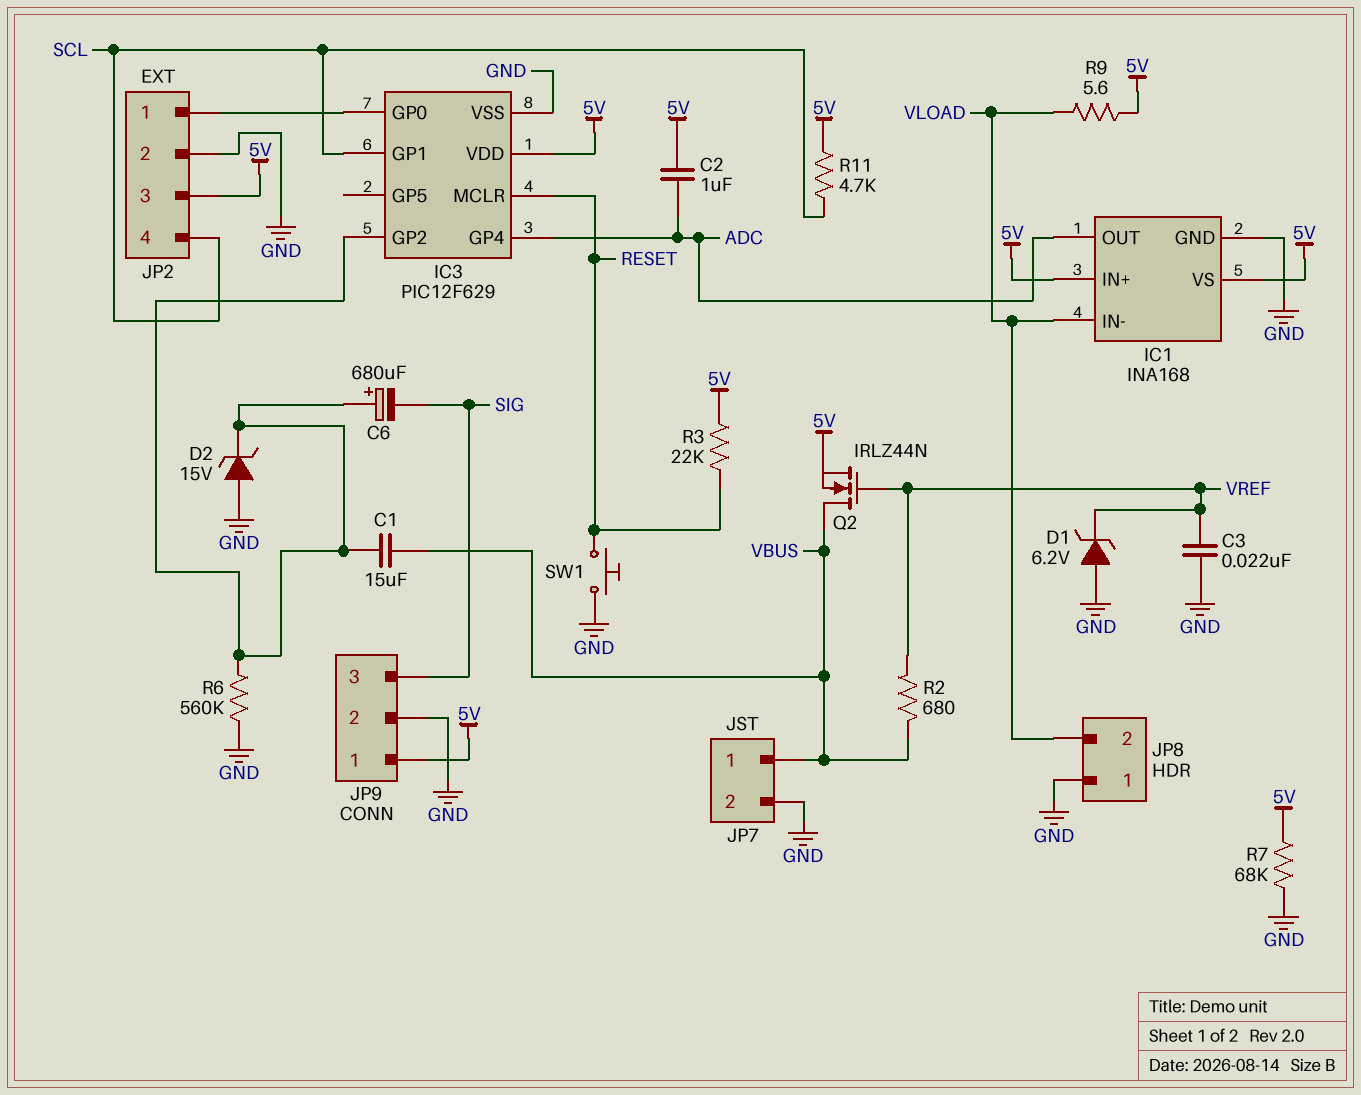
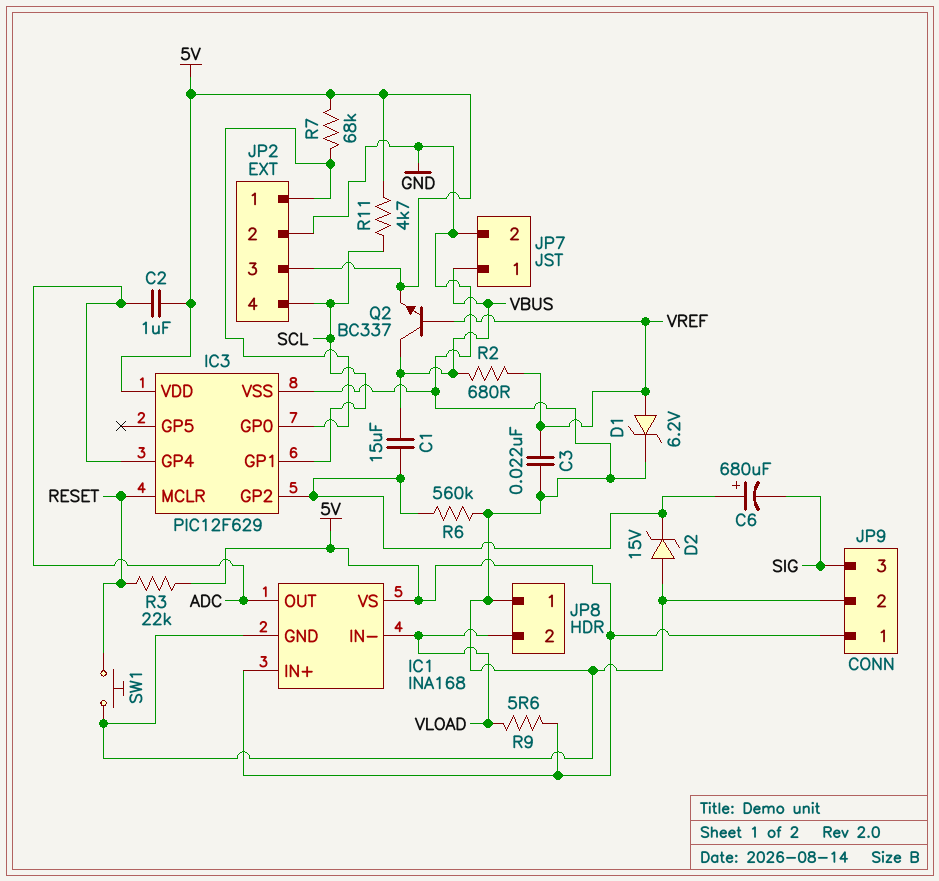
D1: zener 6.2V (A GND, K VREF) -> zener 6.2V (A VREF, K GND)
Q2: NMOS IRLZ44N (G VREF, D VBUS, S 5V) -> NPN BC337 (B VREF, C VBUS, E 5V)
R7: 68k (5V, GND) -> 68k (5V, IC3/GP0)

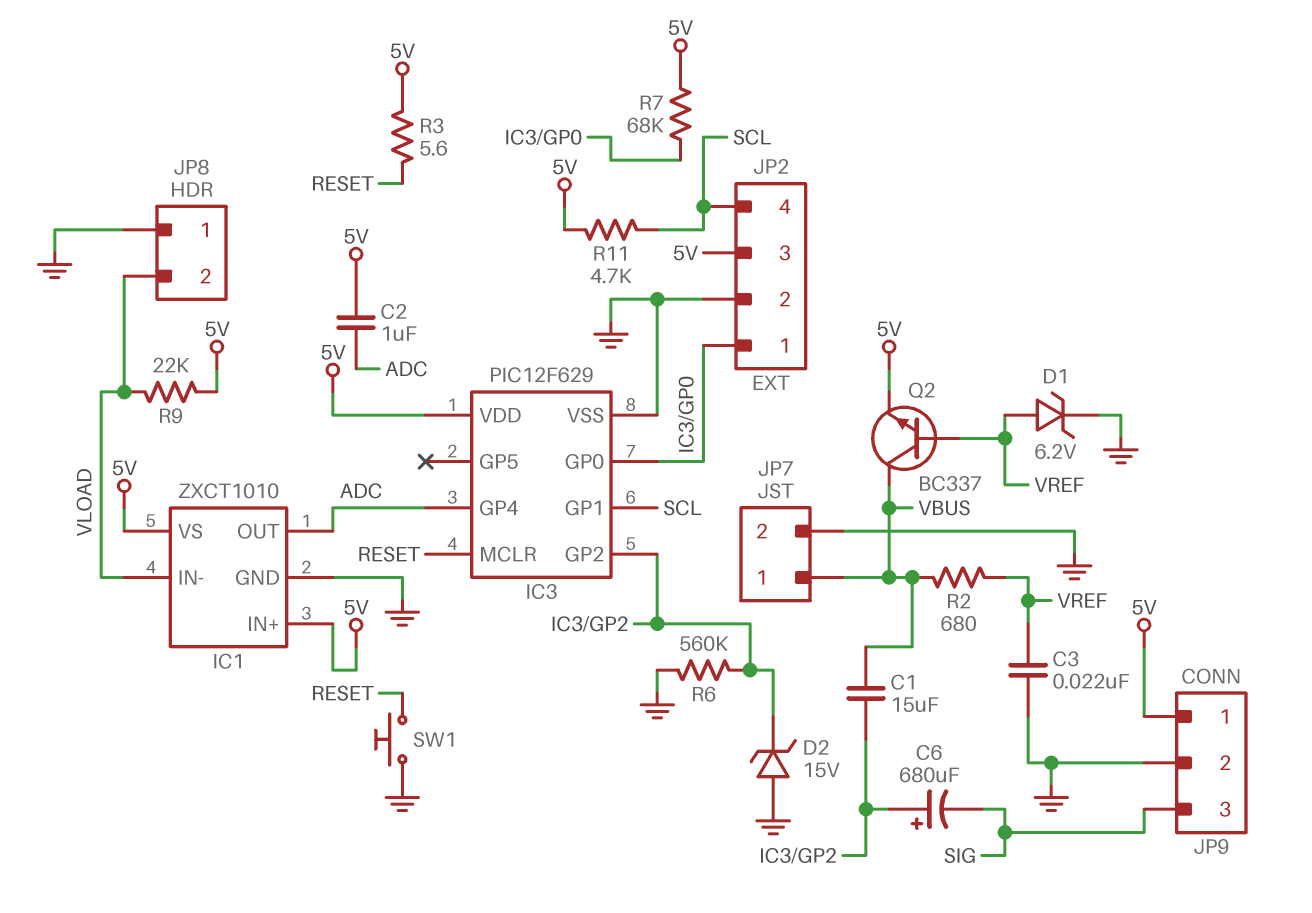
IC1: INA168 -> ZXCT1010
R3: 22k (5V, RESET) -> 5.6 (5V, RESET)
R9: 5.6 (5V, VLOAD) -> 22k (5V, VLOAD)

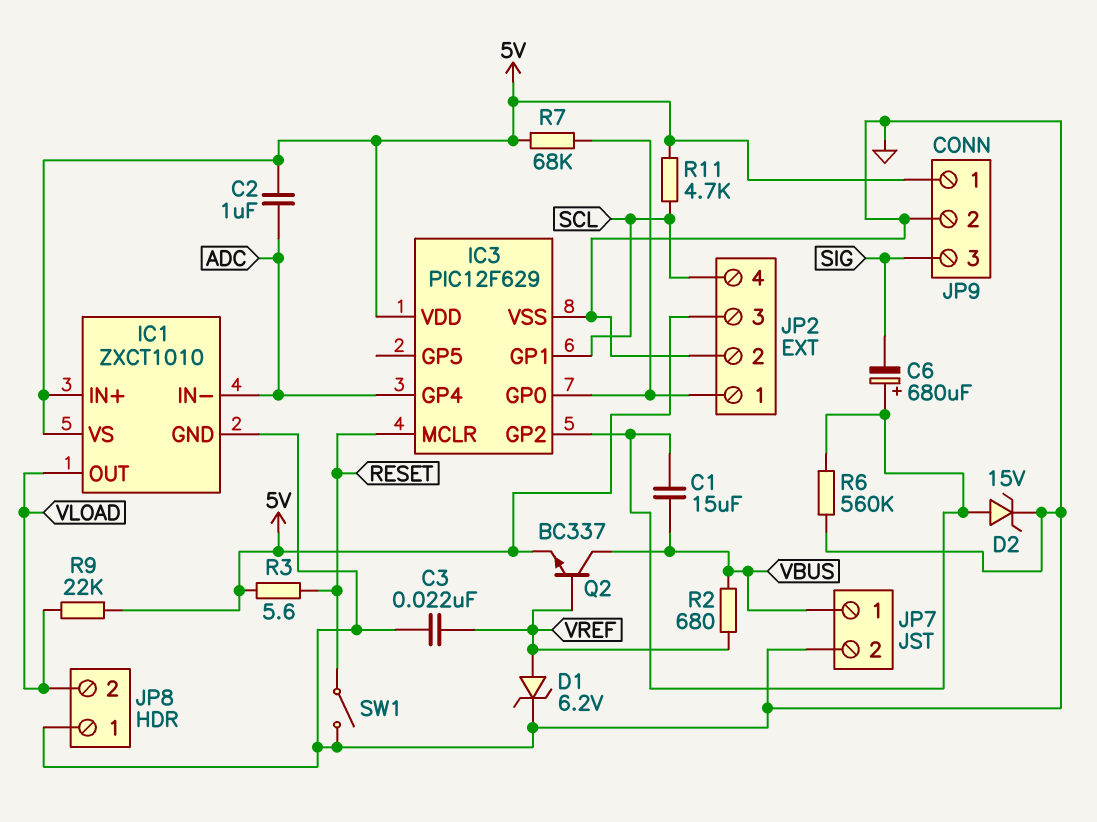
D2: zener 15V (A GND, K IC3/GP2) -> zener 15V (A IC3/GP2, K GND)
IC1 pin IN-: VLOAD -> ADC
IC1 pin OUT: ADC -> VLOAD
SW1: button (GND, RESET) -> switch (GND, RESET)

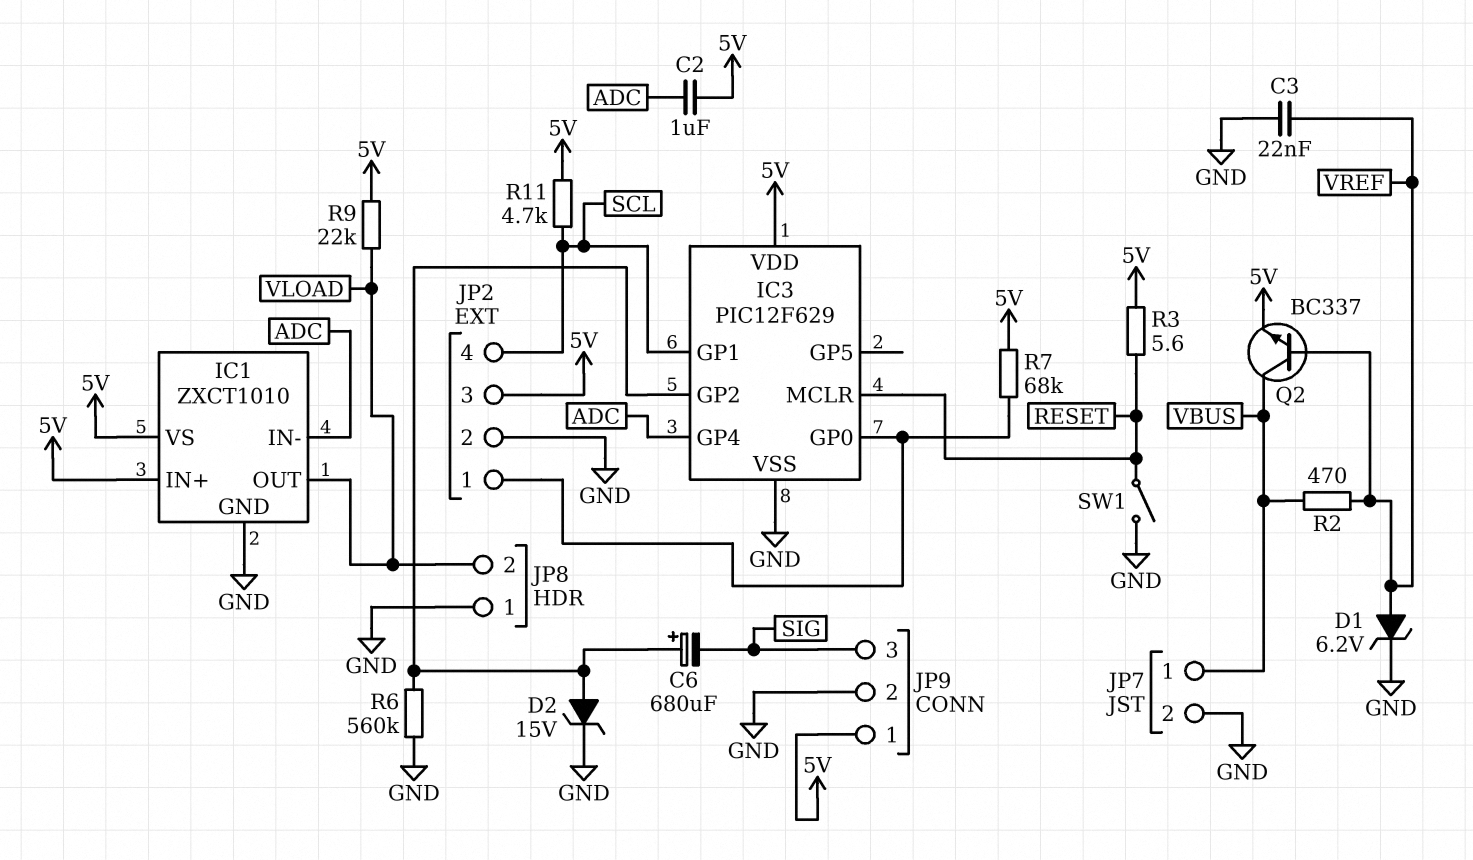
C1: 15uF (IC3/GP2, VBUS) -> none
R2: 680 (VBUS, VREF) -> 470 (VBUS, VREF)

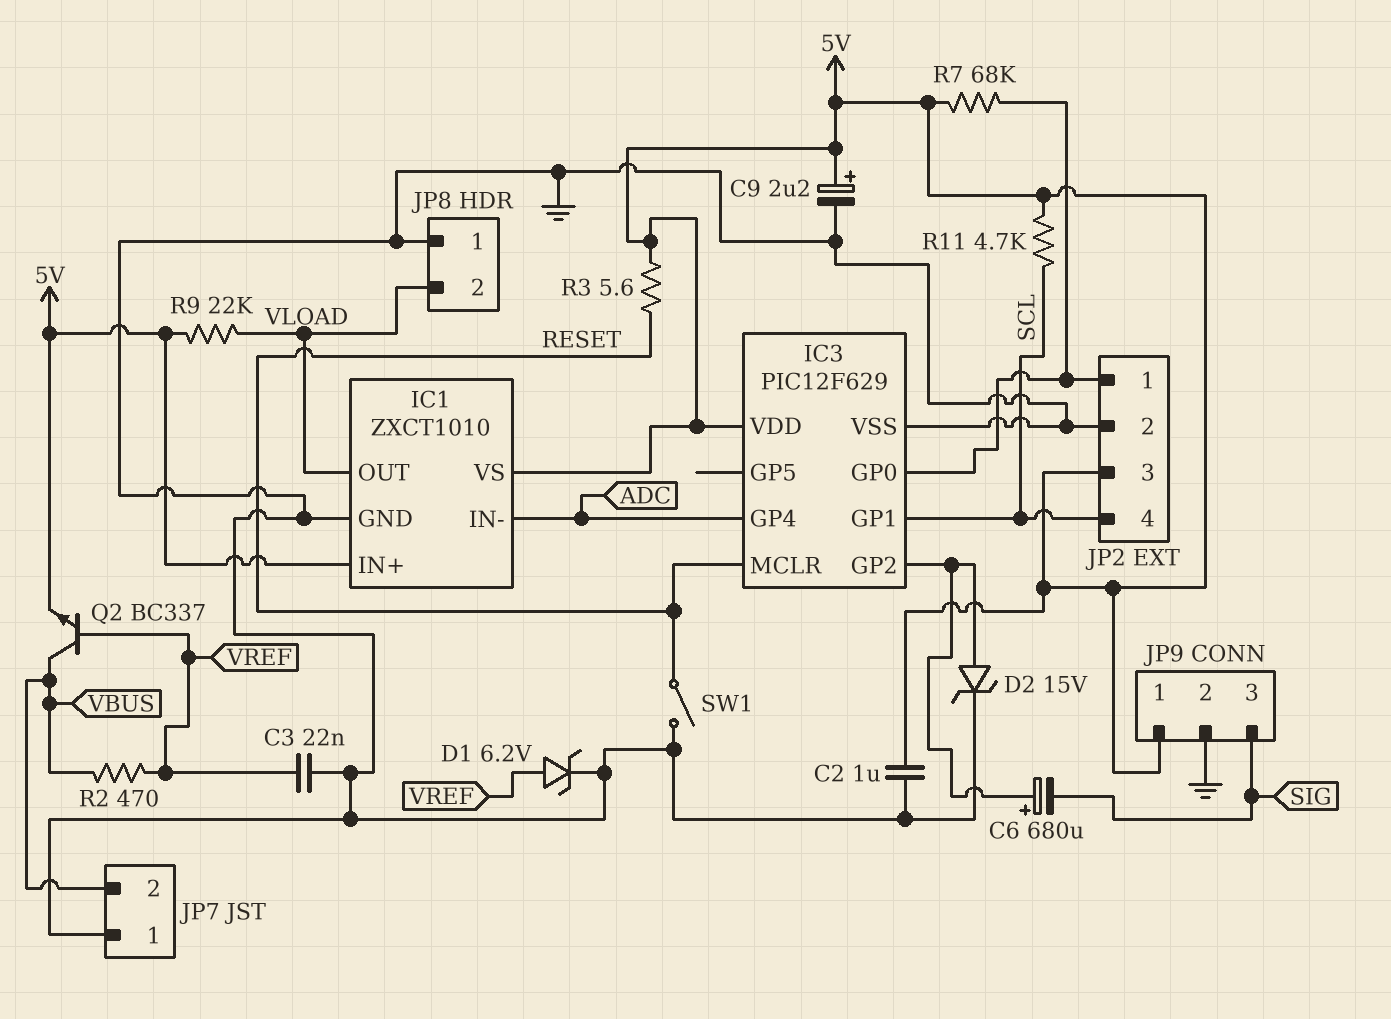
C2: 1uF (5V, ADC) -> 1uF (5V, GND)
C9: none -> 2.2uF (plus 5V, minus GND)
JP7 pin 1: VBUS -> GND
JP7 pin 2: GND -> VBUS
R6: 560k (GND, IC3/GP2) -> none

